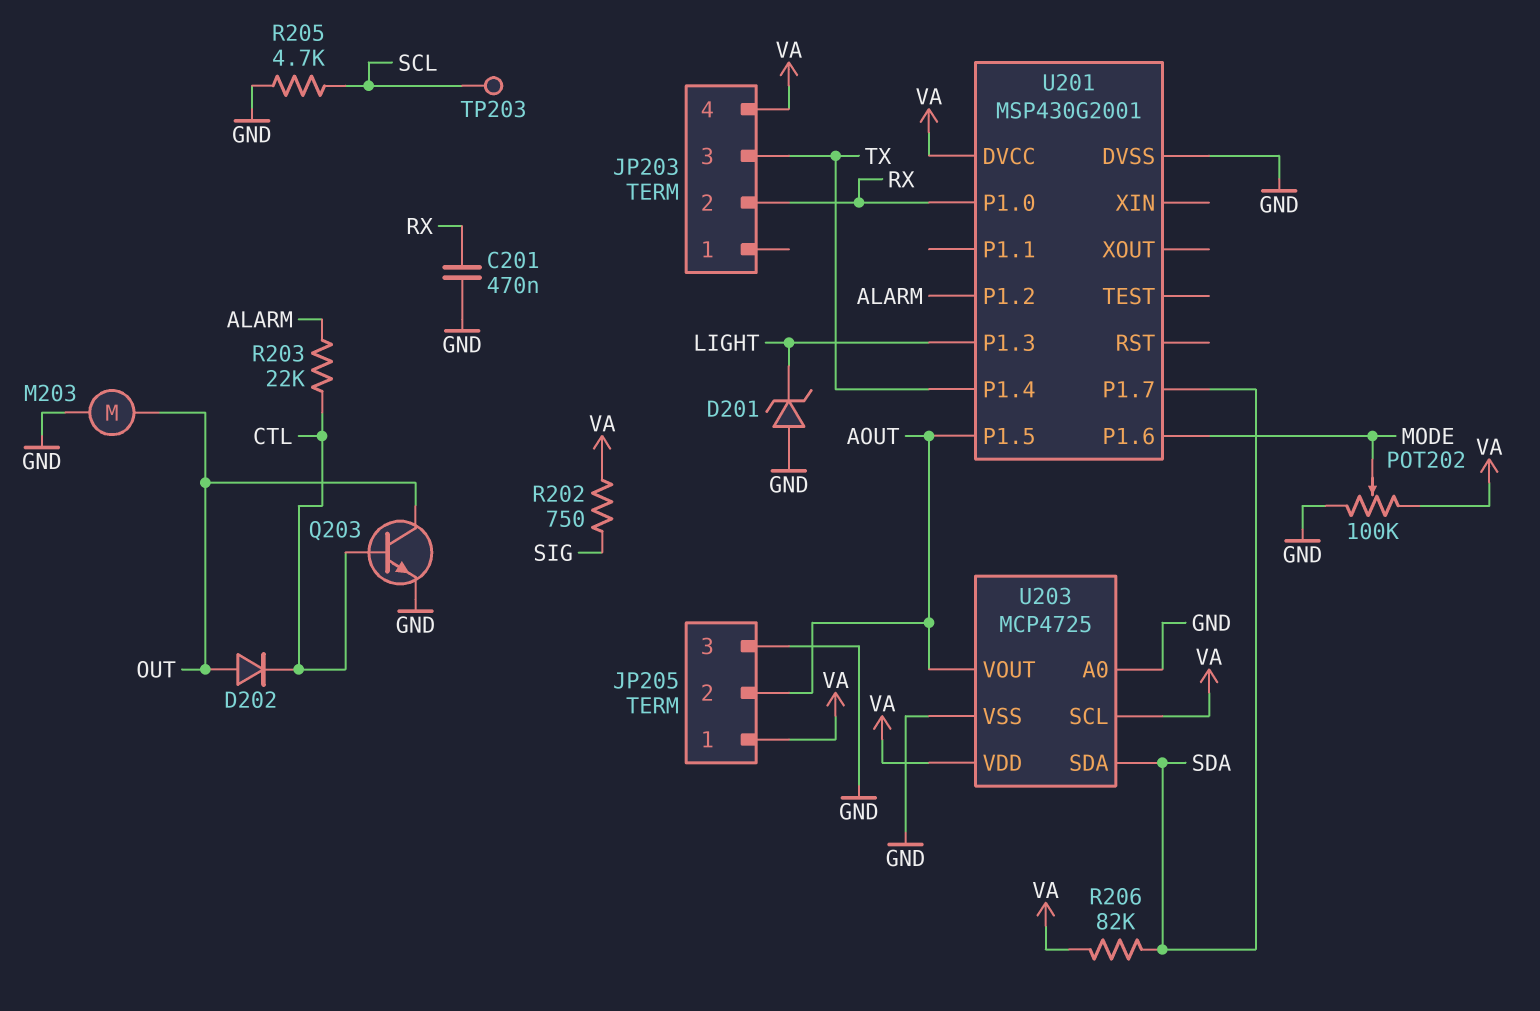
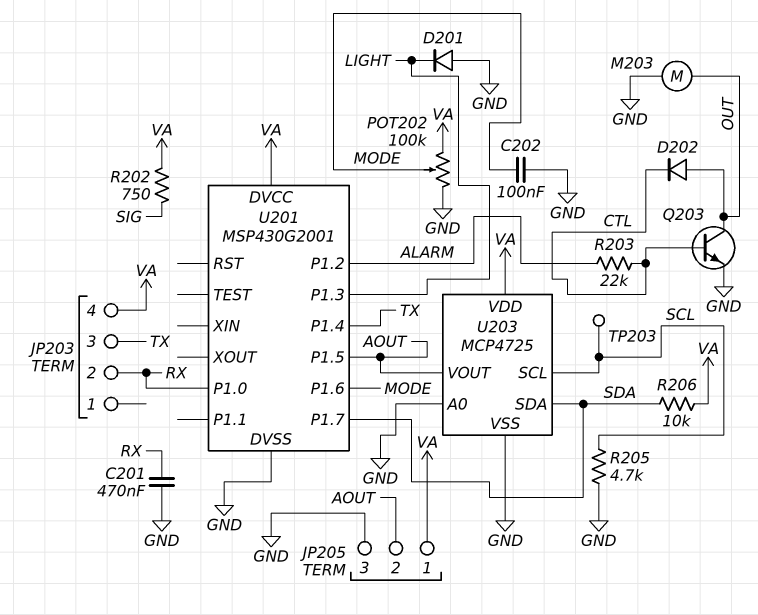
C202: none -> 100nF (GND, MODE)
D201: zener (A GND, K LIGHT) -> diode (A GND, K LIGHT)
R206: 82k (SDA, VA) -> 10k (SDA, VA)
U203 pin SCL: VA -> SCL

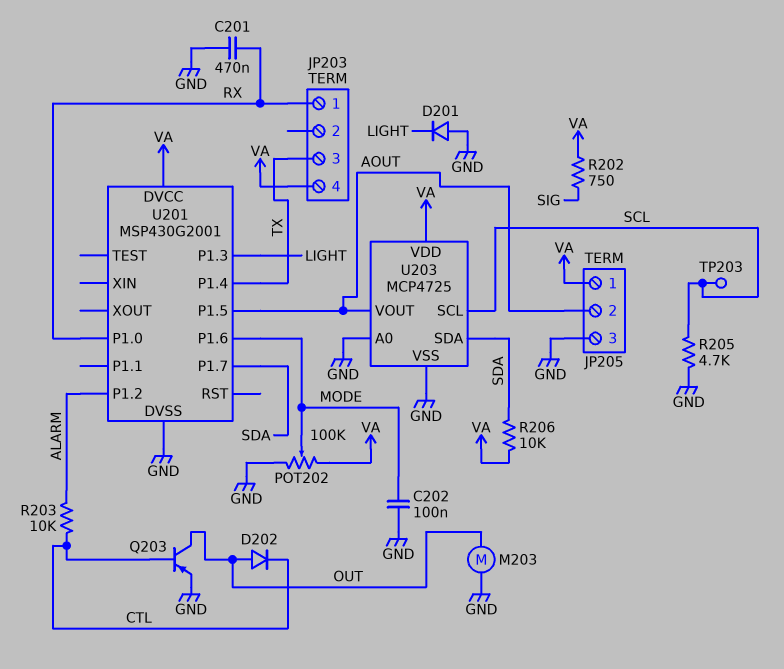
JP203 pin 1: none -> RX
JP203 pin 2: RX -> none
Q203: NPN (B CTL, C OUT, E GND) -> PNP (B CTL, C OUT, E GND)
R203: 22k (ALARM, CTL) -> 10k (ALARM, CTL)

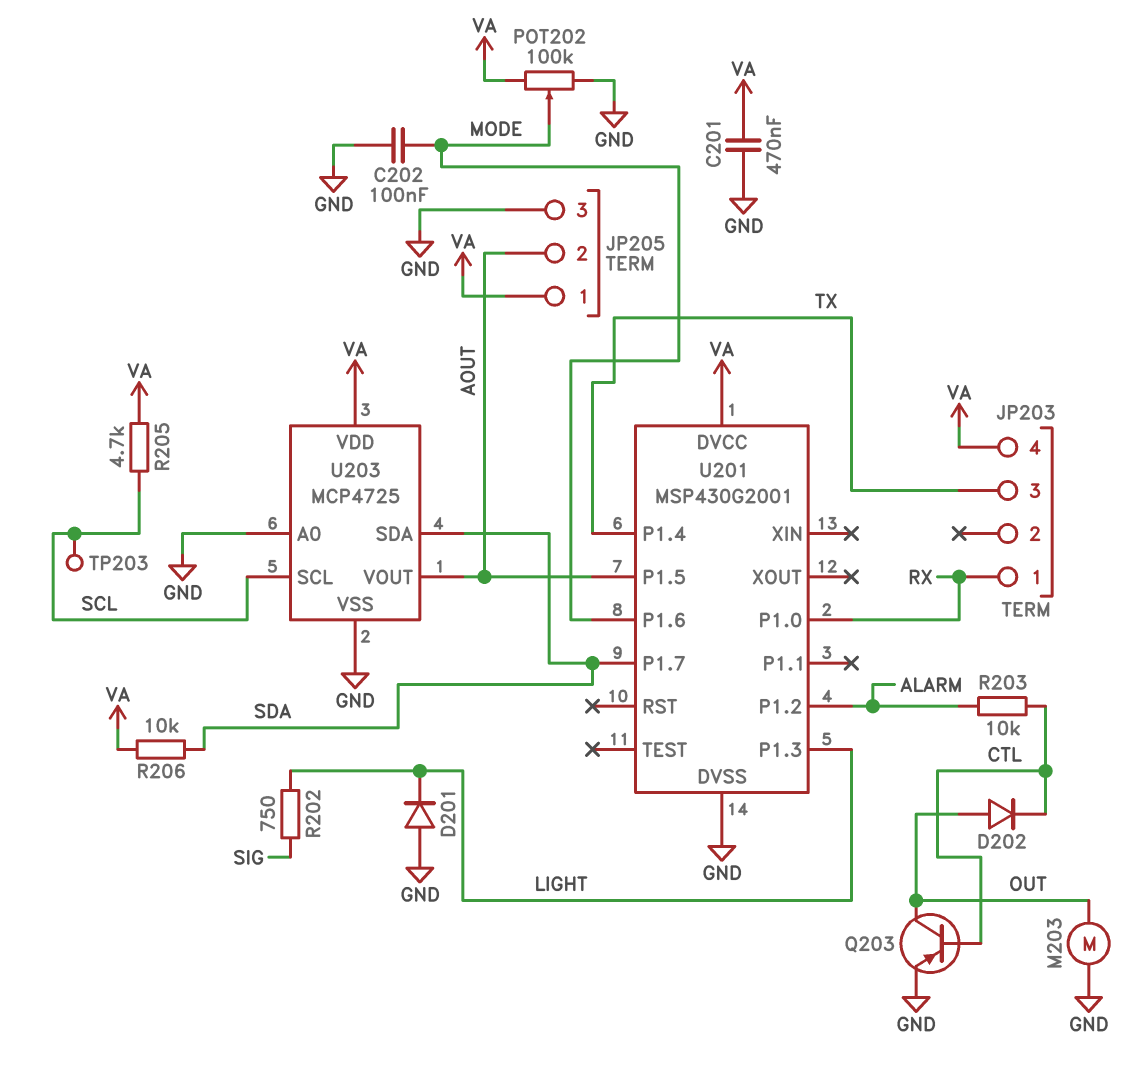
C201: 470nF (GND, RX) -> 470nF (GND, VA)
R202: 750 (SIG, VA) -> 750 (LIGHT, SIG)
R205: 4.7k (GND, SCL) -> 4.7k (SCL, VA)

